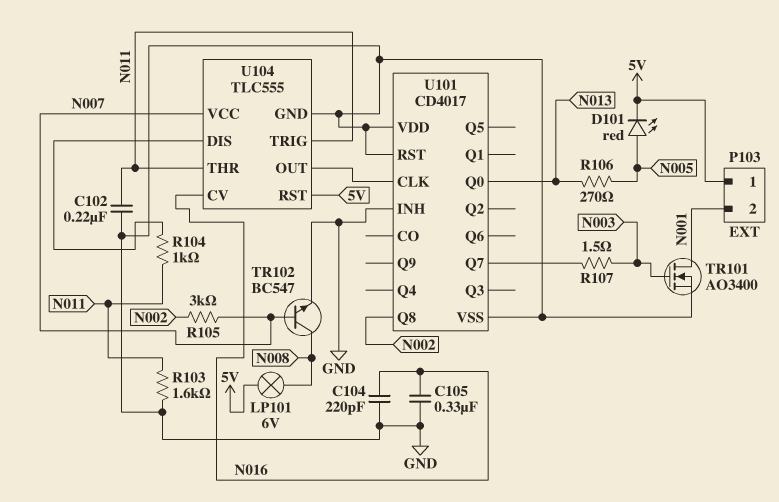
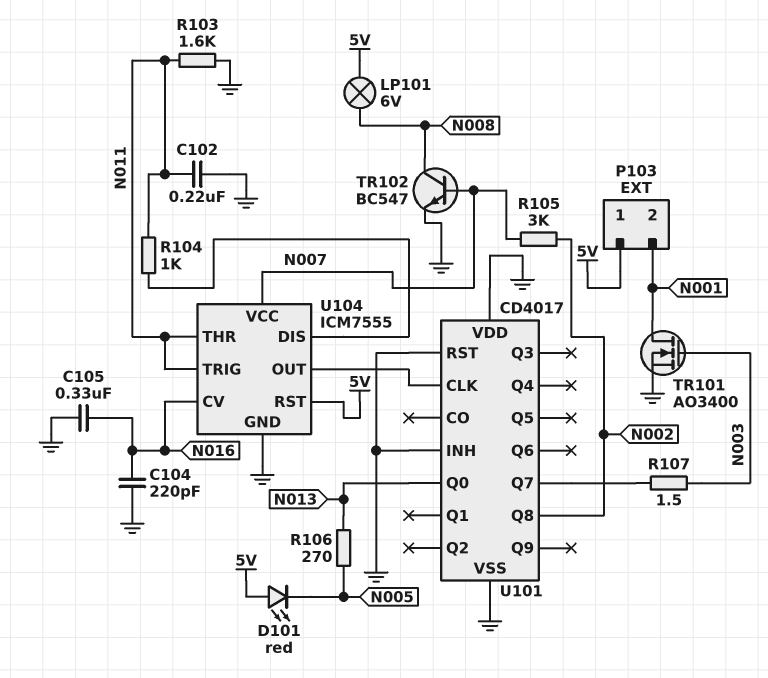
D101: LED red (A N005, K 5V) -> LED red (A 5V, K N005)
U104: TLC555 -> ICM7555

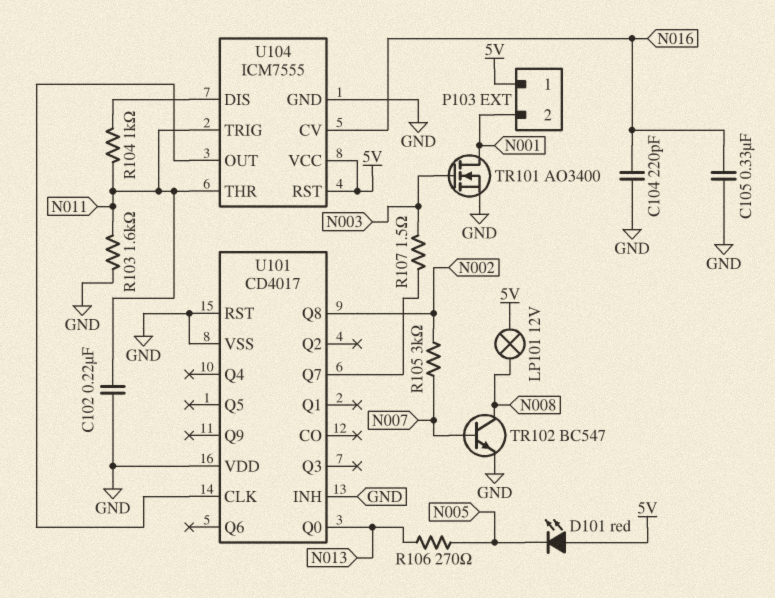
LP101: lamp 6V (5V, N008) -> lamp 12V (5V, N008)
U104 pin VCC: N007 -> 5V

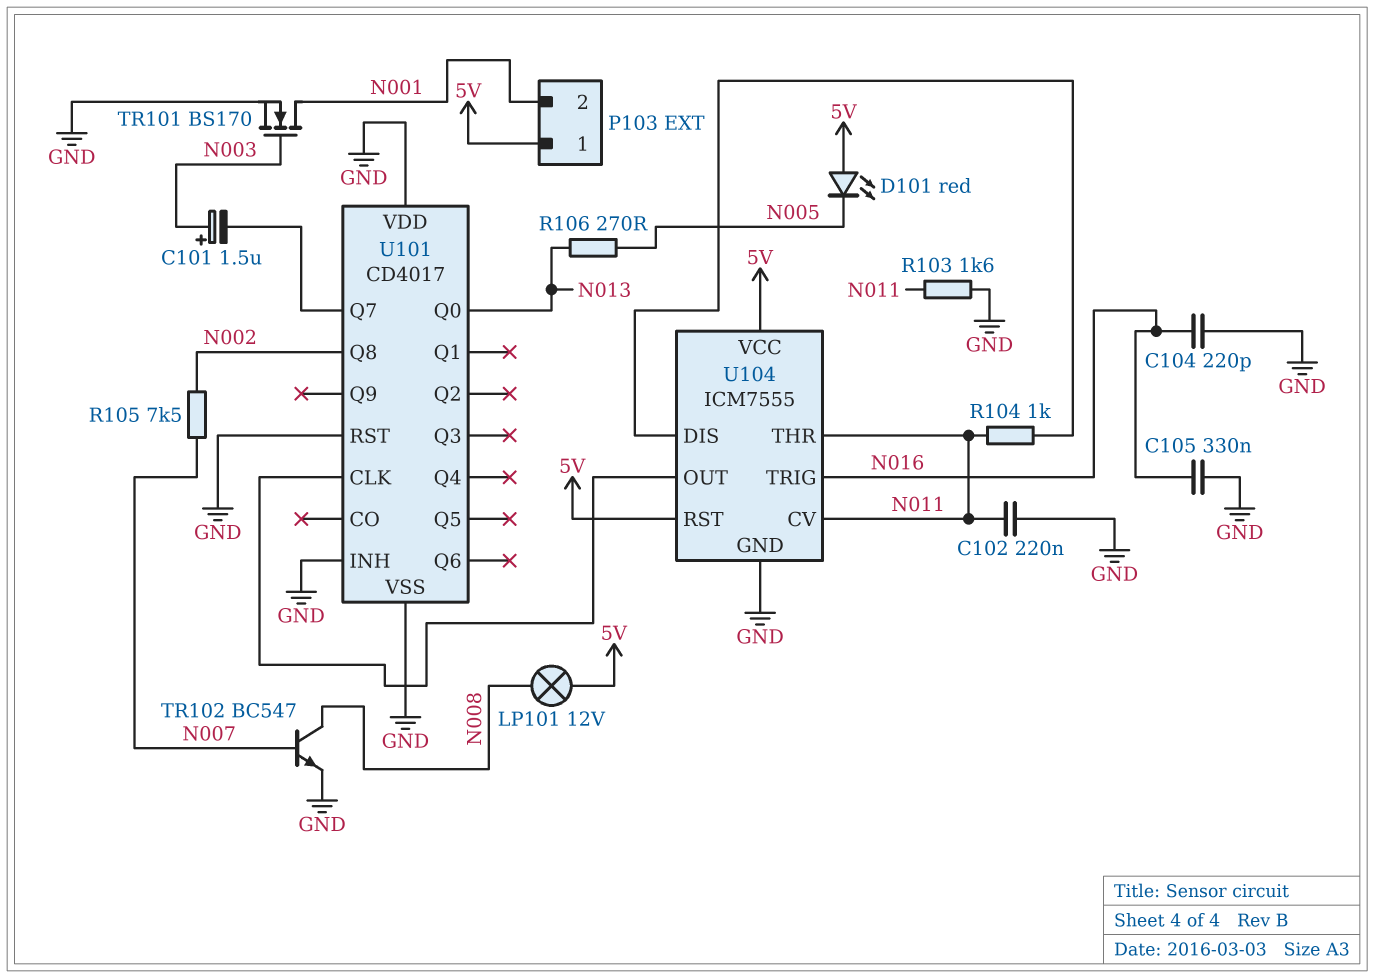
C101: none -> 1.5uF (plus N003, minus U101/Q7)
R105: 3k (N002, N007) -> 7.5k (N002, N007)
R107: 1.5 (N003, U101/Q7) -> none
TR101: NMOS AO3400 (G N003, D N001, S GND) -> NMOS BS170 (G N003, D N001, S GND)
U104 pin CV: N016 -> N011
U104 pin TRIG: N011 -> N016

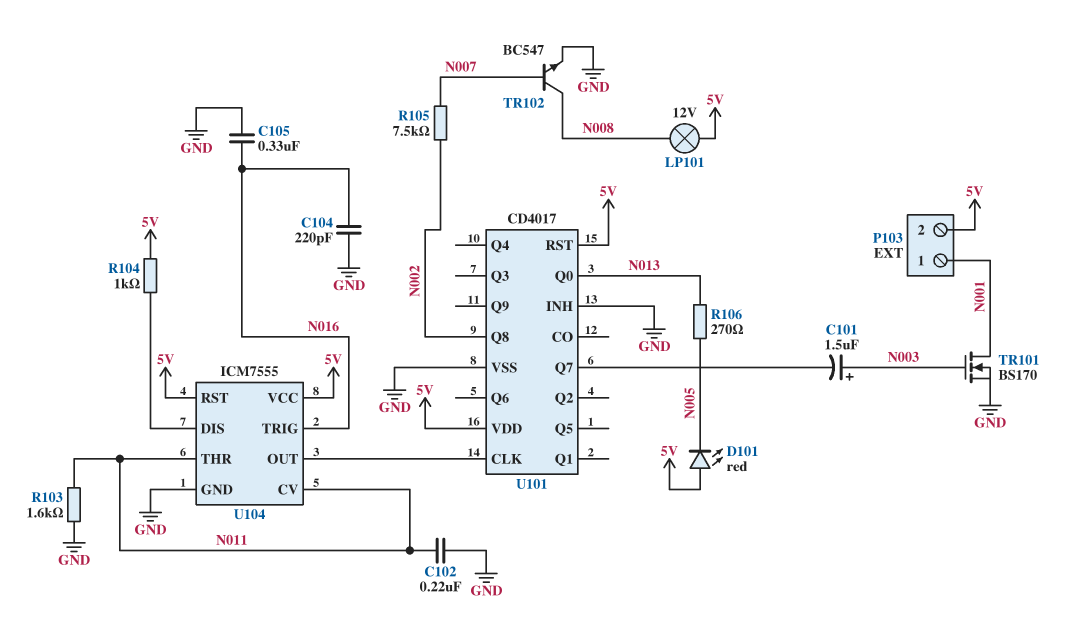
P103 pin 1: 5V -> N001
P103 pin 2: N001 -> 5V
R104: 1k (N011, U104/DIS) -> 1k (5V, U104/DIS)
U101 pin RST: GND -> 5V
U101 pin VDD: GND -> 5V

